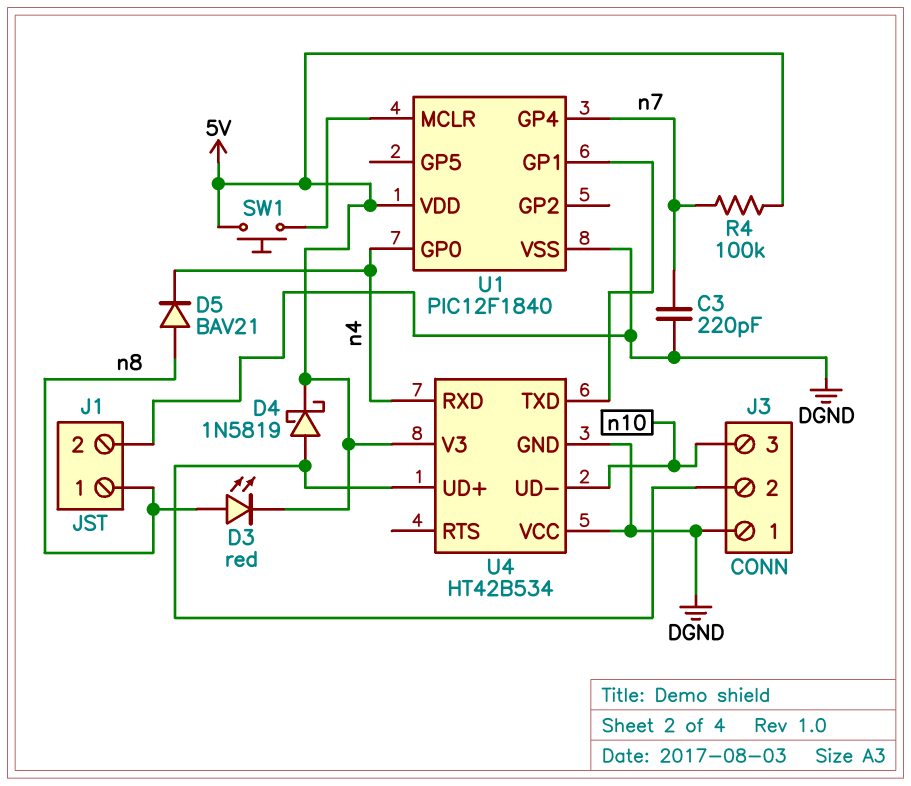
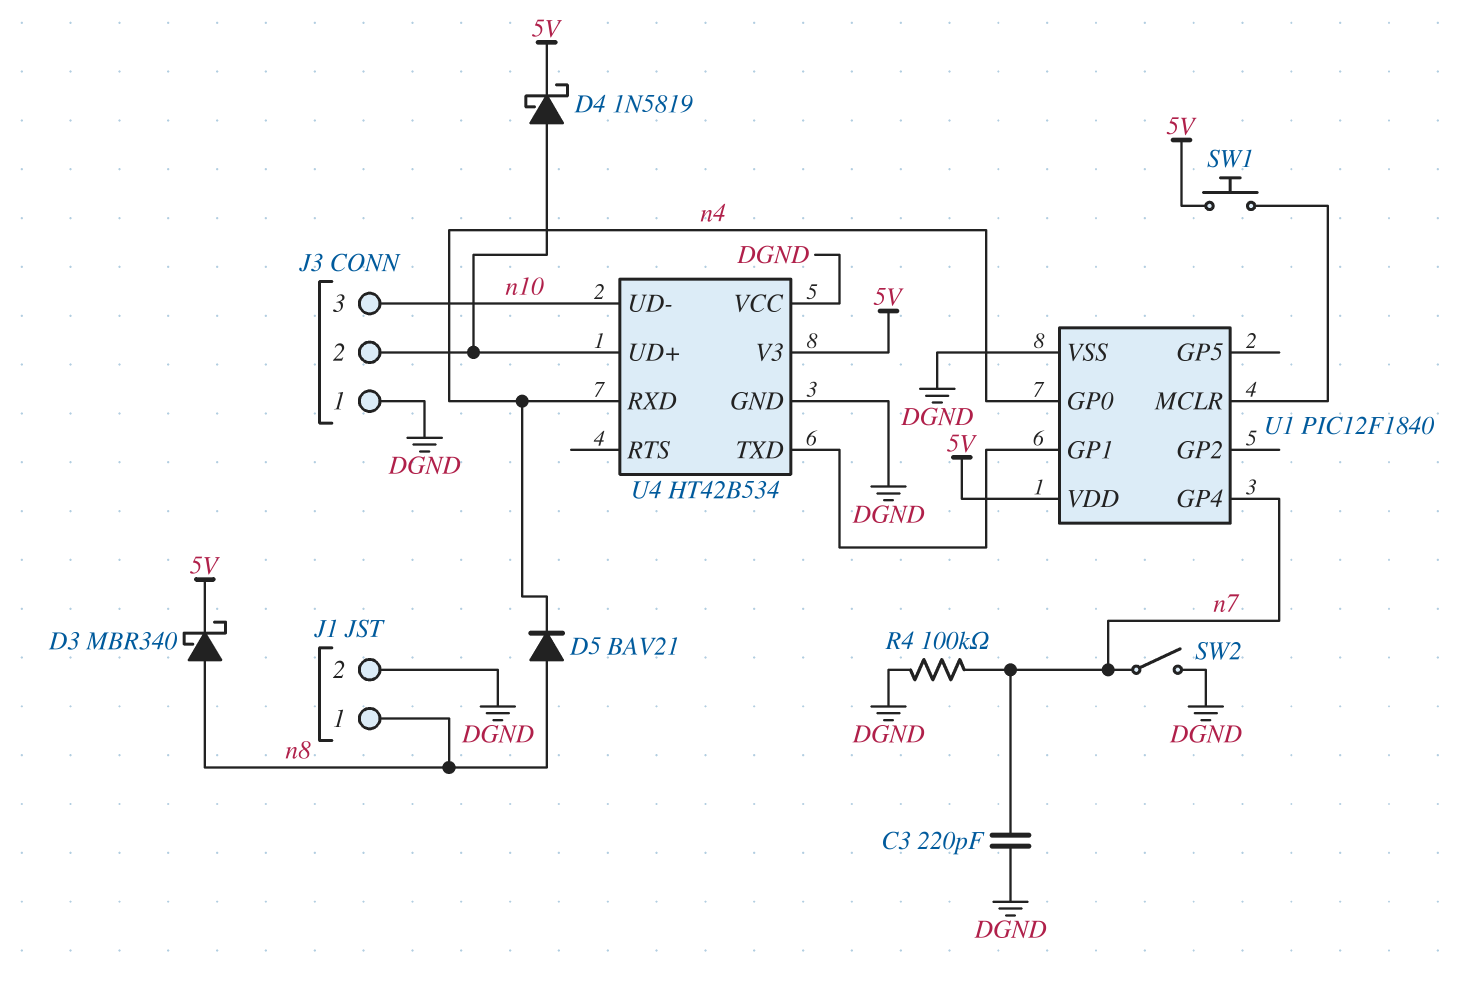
D3: LED red (A n8, K 5V) -> schottky MBR340 (A n8, K 5V)
R4: 100k (5V, n7) -> 100k (DGND, n7)
SW2: none -> switch (DGND, n7)

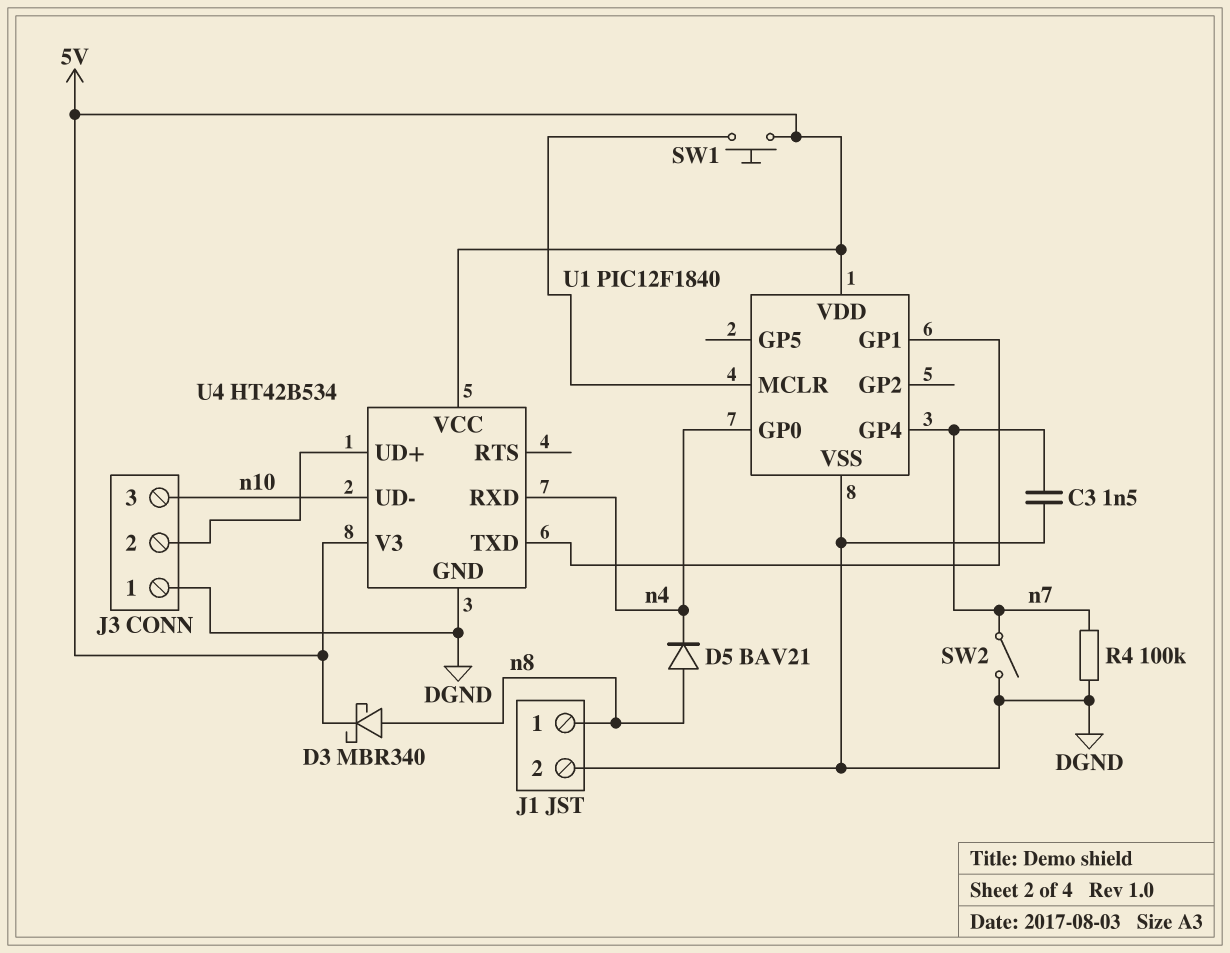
C3: 220pF (DGND, n7) -> 1.5nF (DGND, n7)
D4: schottky 1N5819 (A J3/2, K 5V) -> none
U4 pin VCC: DGND -> 5V

